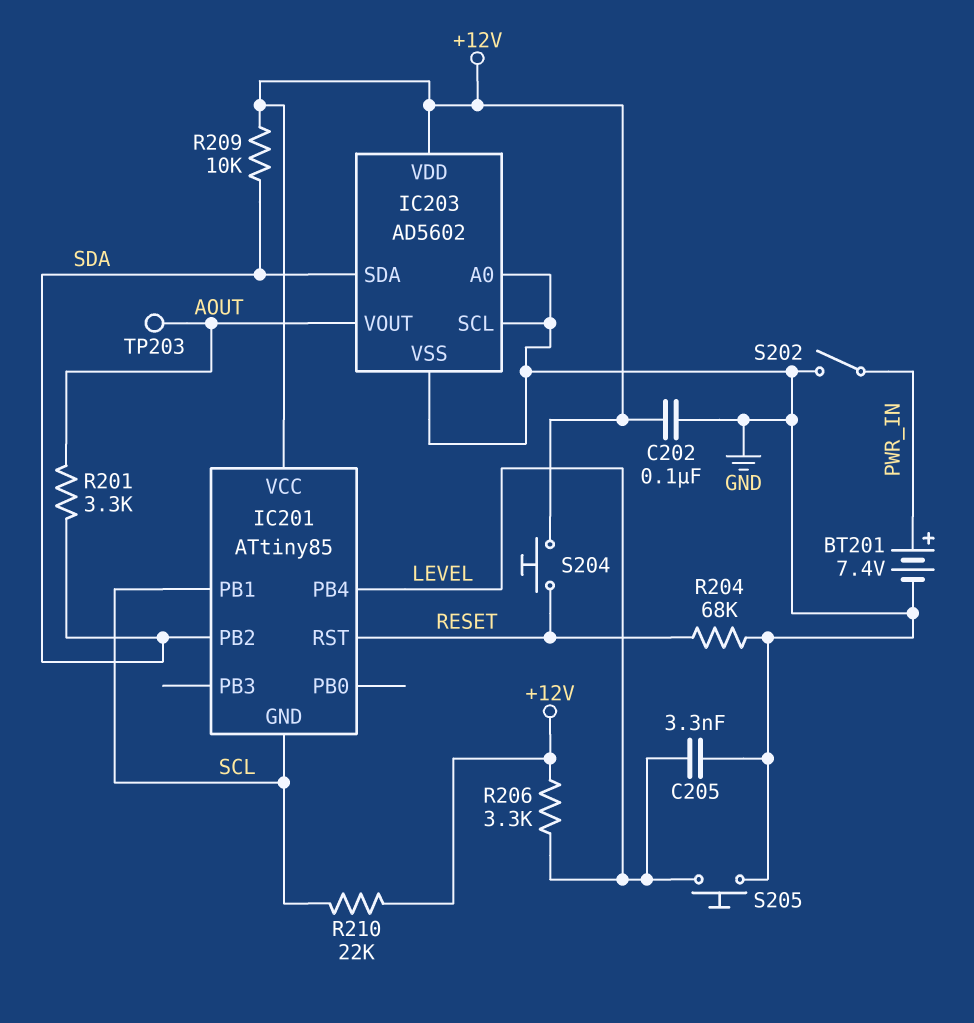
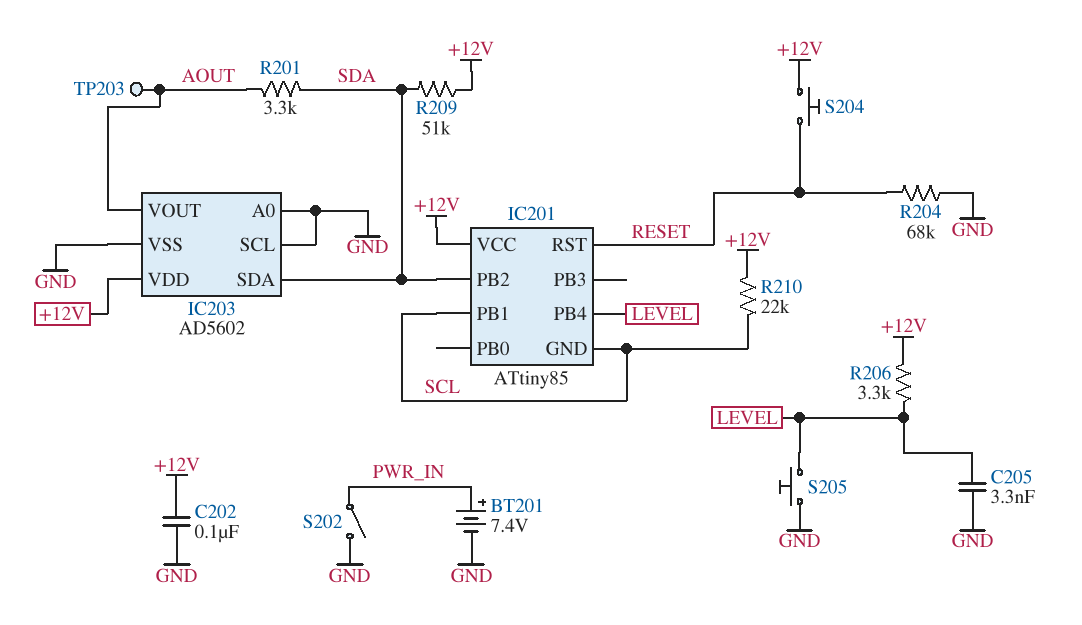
R209: 10k (+12V, SDA) -> 51k (+12V, SDA)

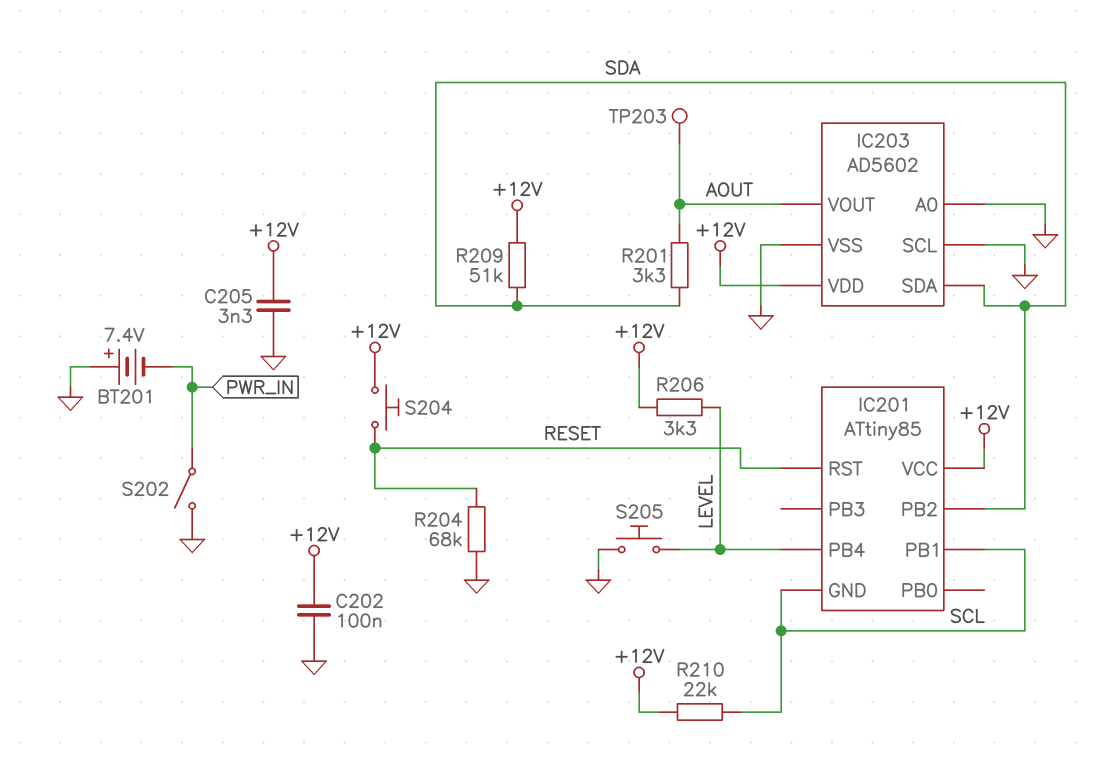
BT201: 7.4V (plus PWR_IN, minus GND) -> 7.4V (plus GND, minus PWR_IN)
C205: 3.3nF (GND, LEVEL) -> 3.3nF (+12V, GND)

